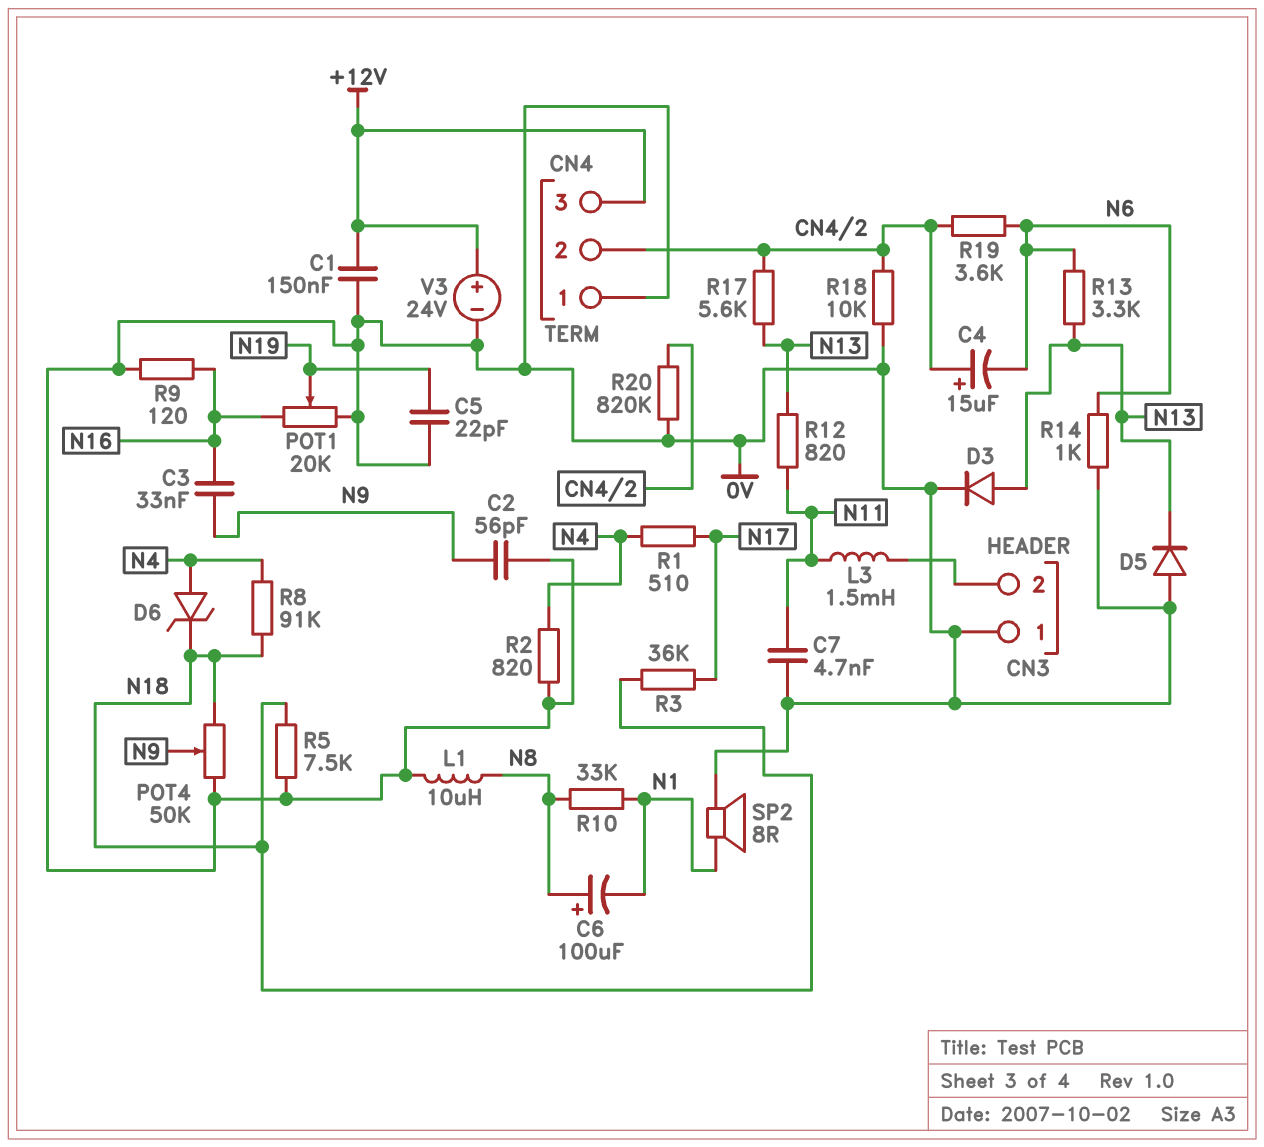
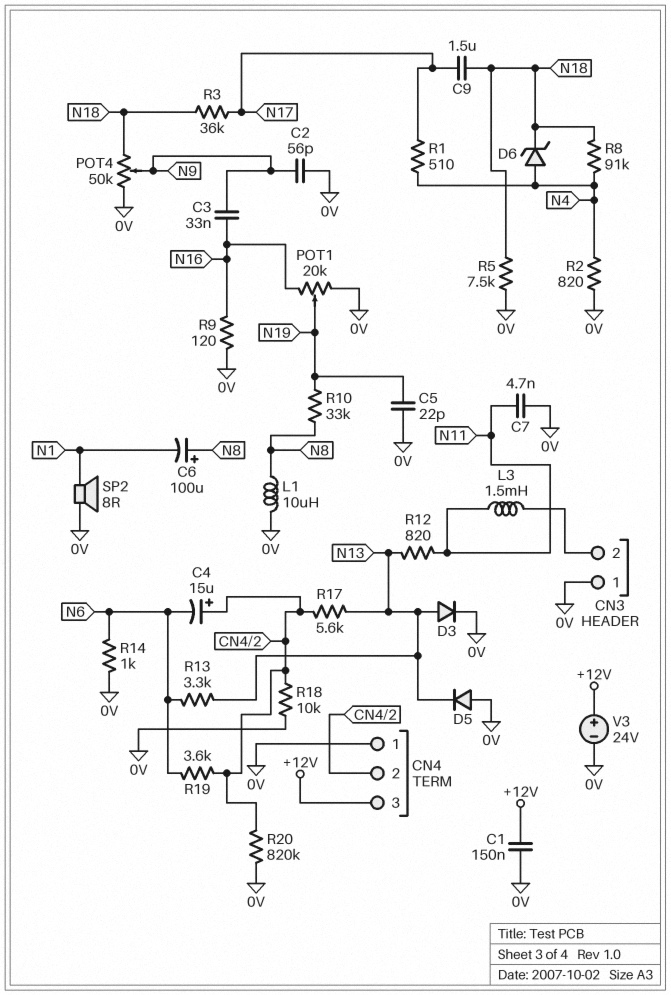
C9: none -> 1.5uF (N17, N18)
R10: 33k (N1, N8) -> 33k (N8, N19)

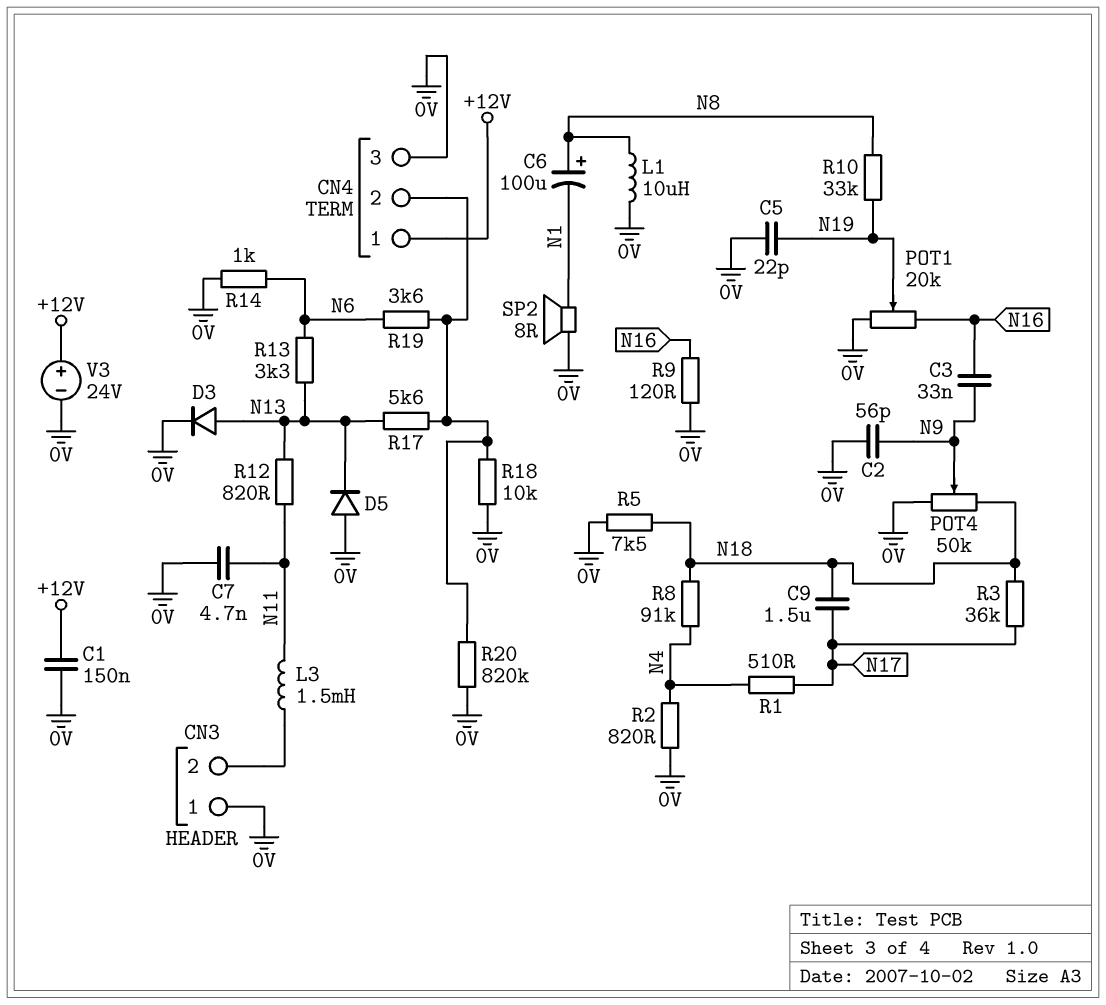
C4: 15uF (plus CN4/2, minus N6) -> none
CN4 pin 1: 0V -> +12V
CN4 pin 3: +12V -> 0V
D6: zener (A N4, K N18) -> none

